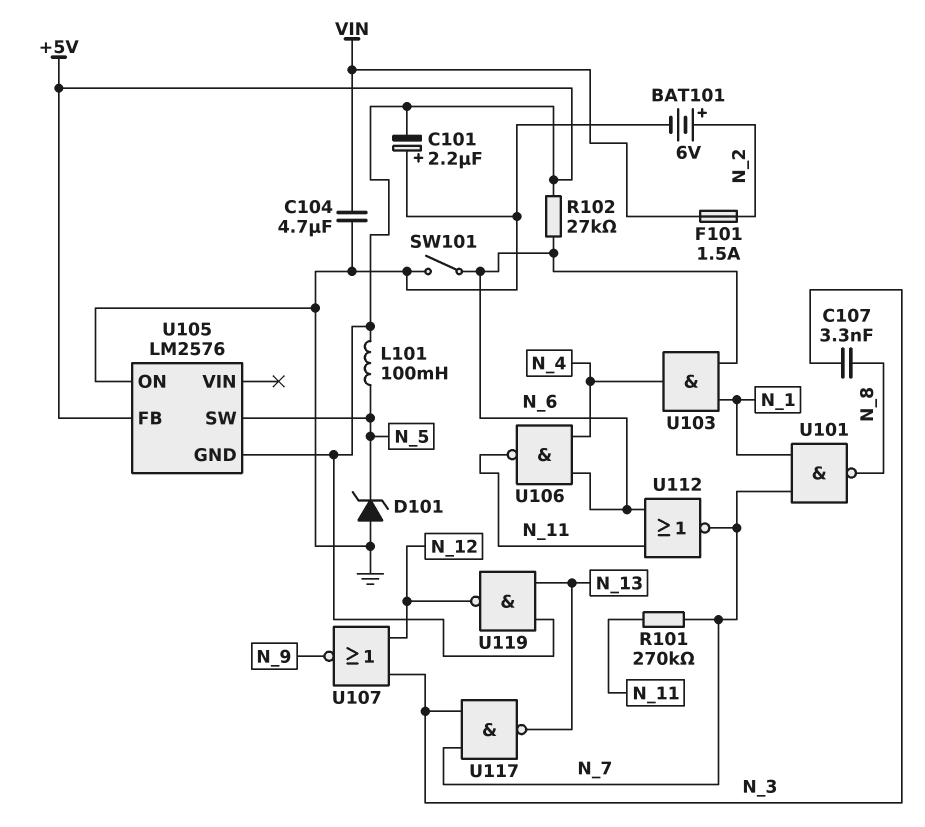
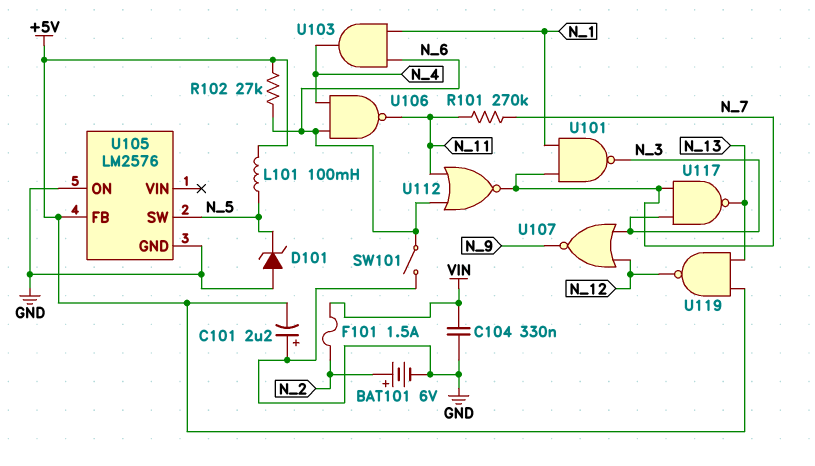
C104: 4.7uF (GND, VIN) -> 330nF (GND, VIN)
C107: 3.3nF (N_3, N_8) -> none
U101: NAND (in N_1, in N_7, out N_8) -> NAND (in N_1, in N_7, out N_3)
U105 pin GND: +5V -> GND

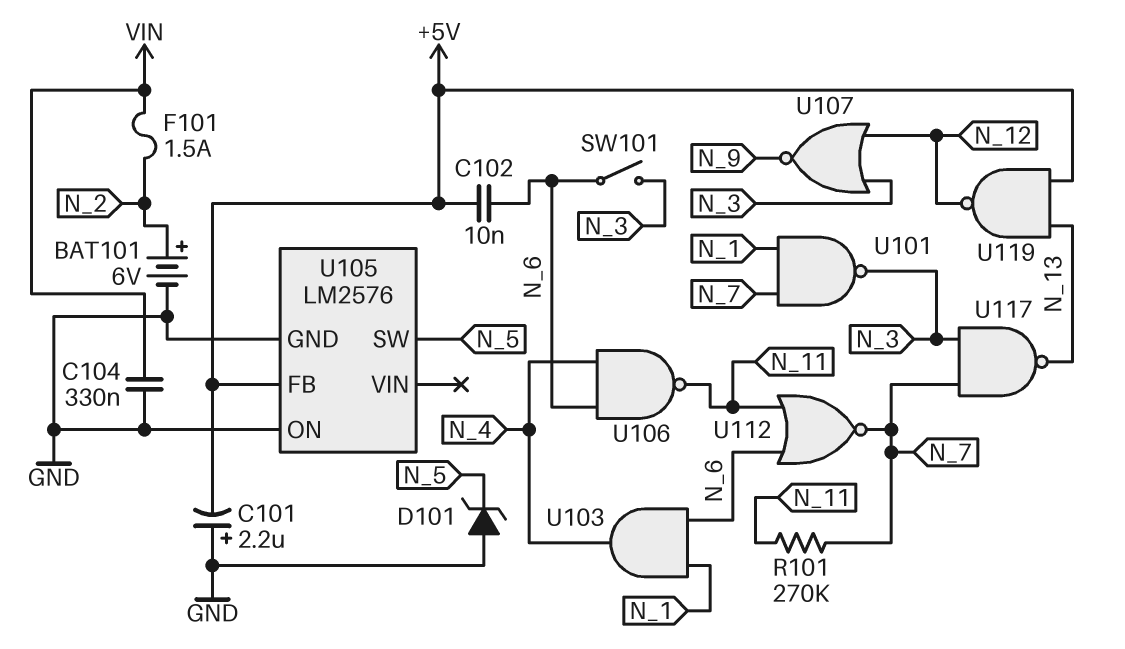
C102: none -> 10nF (+5V, N_6)
L101: 100mH (+5V, N_5) -> none
R102: 27k (+5V, N_6) -> none
SW101: switch (GND, N_6) -> switch (N_3, N_6)

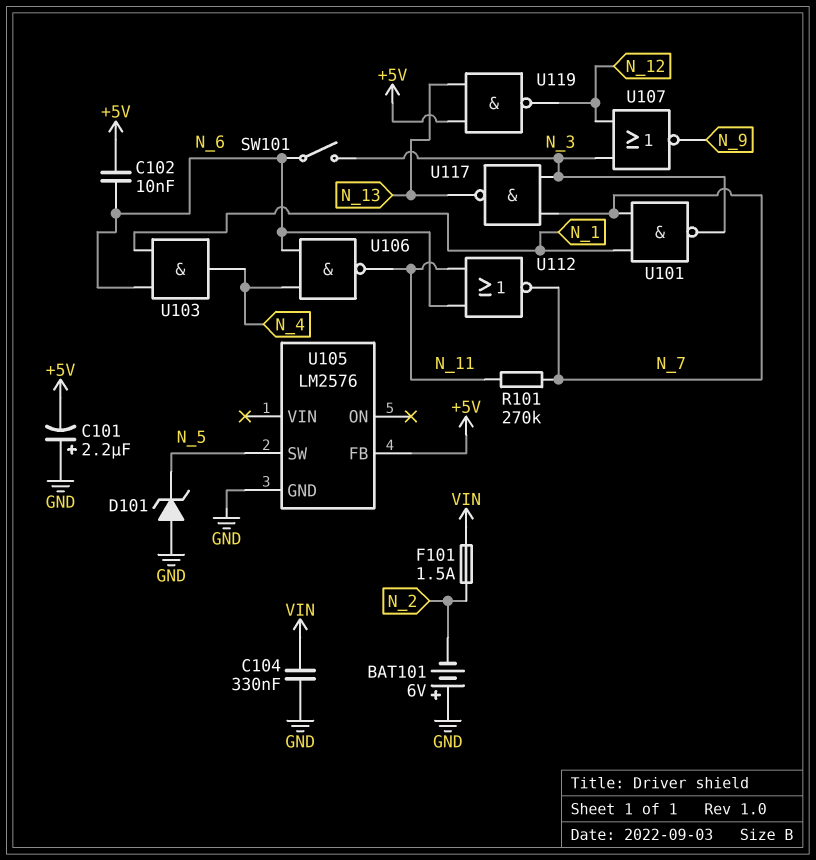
BAT101: 6V (plus N_2, minus GND) -> 6V (plus GND, minus N_2)
U105 pin ON: GND -> none

